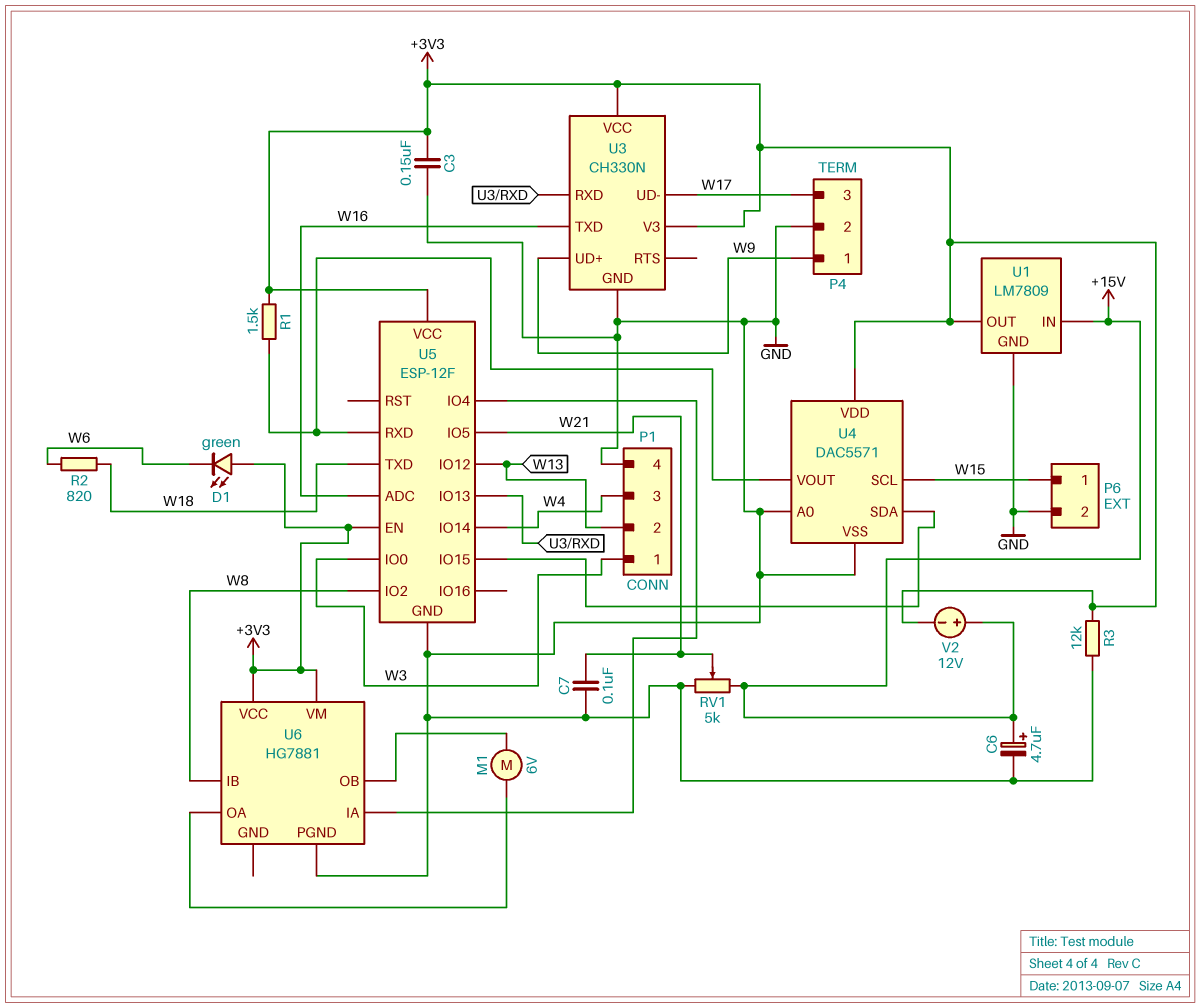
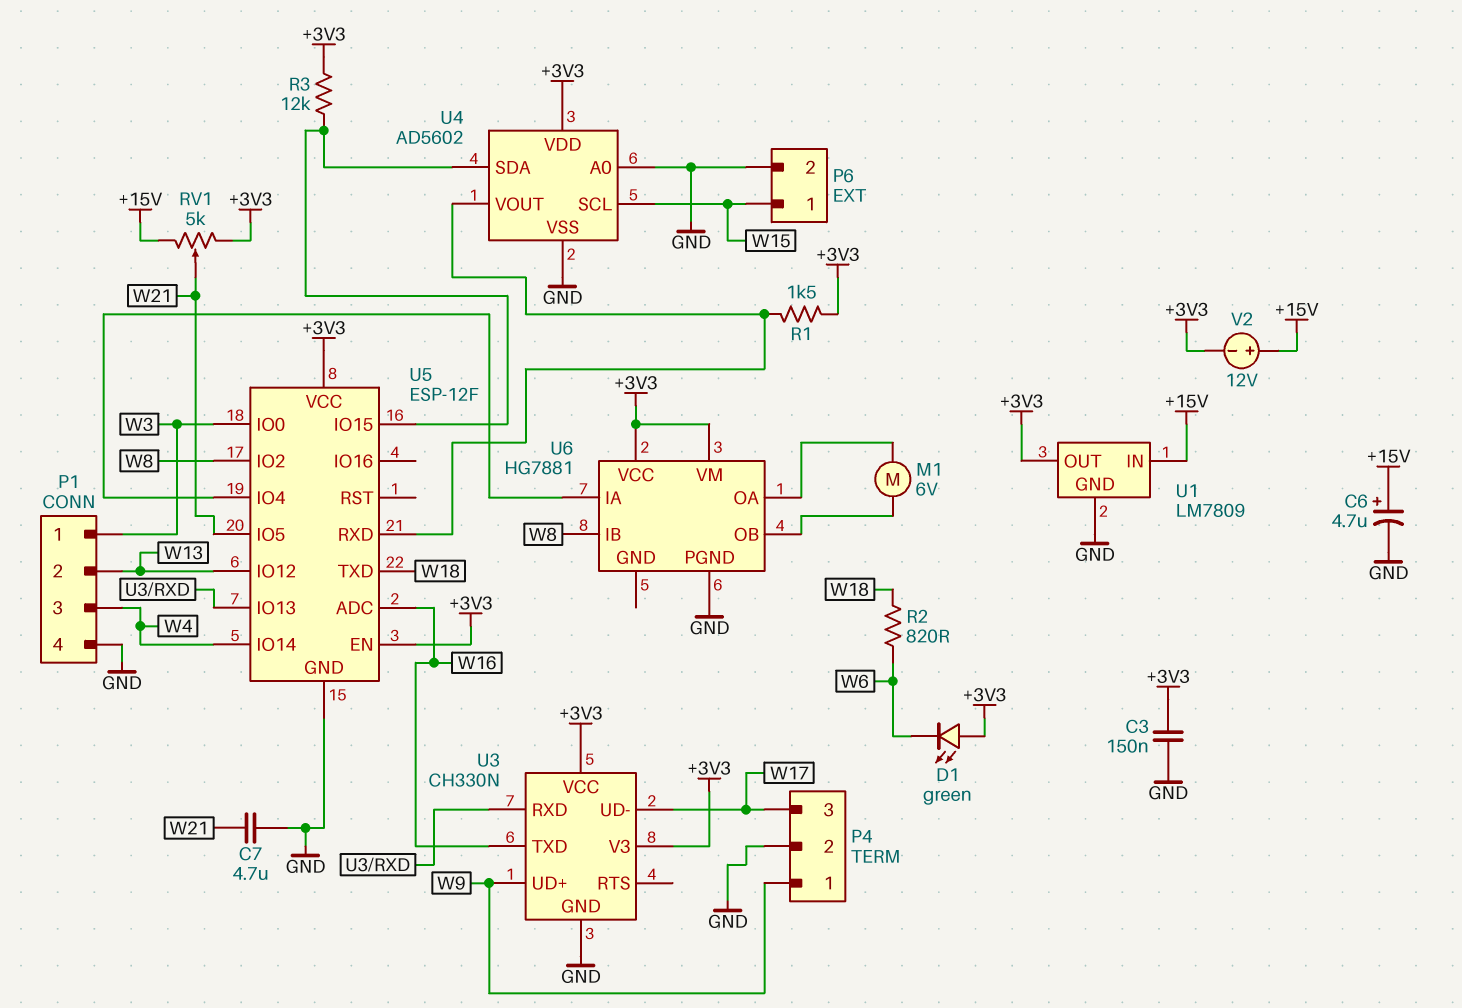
C7: 100nF (GND, W21) -> 4.7uF (GND, W21)
R3: 12k (+3V3, GND) -> 12k (+3V3, U4/SDA)
RV1: 5k (+15V, GND, wiper W21) -> 5k (+3V3, +15V, wiper W21)
U4: DAC5571 -> AD5602

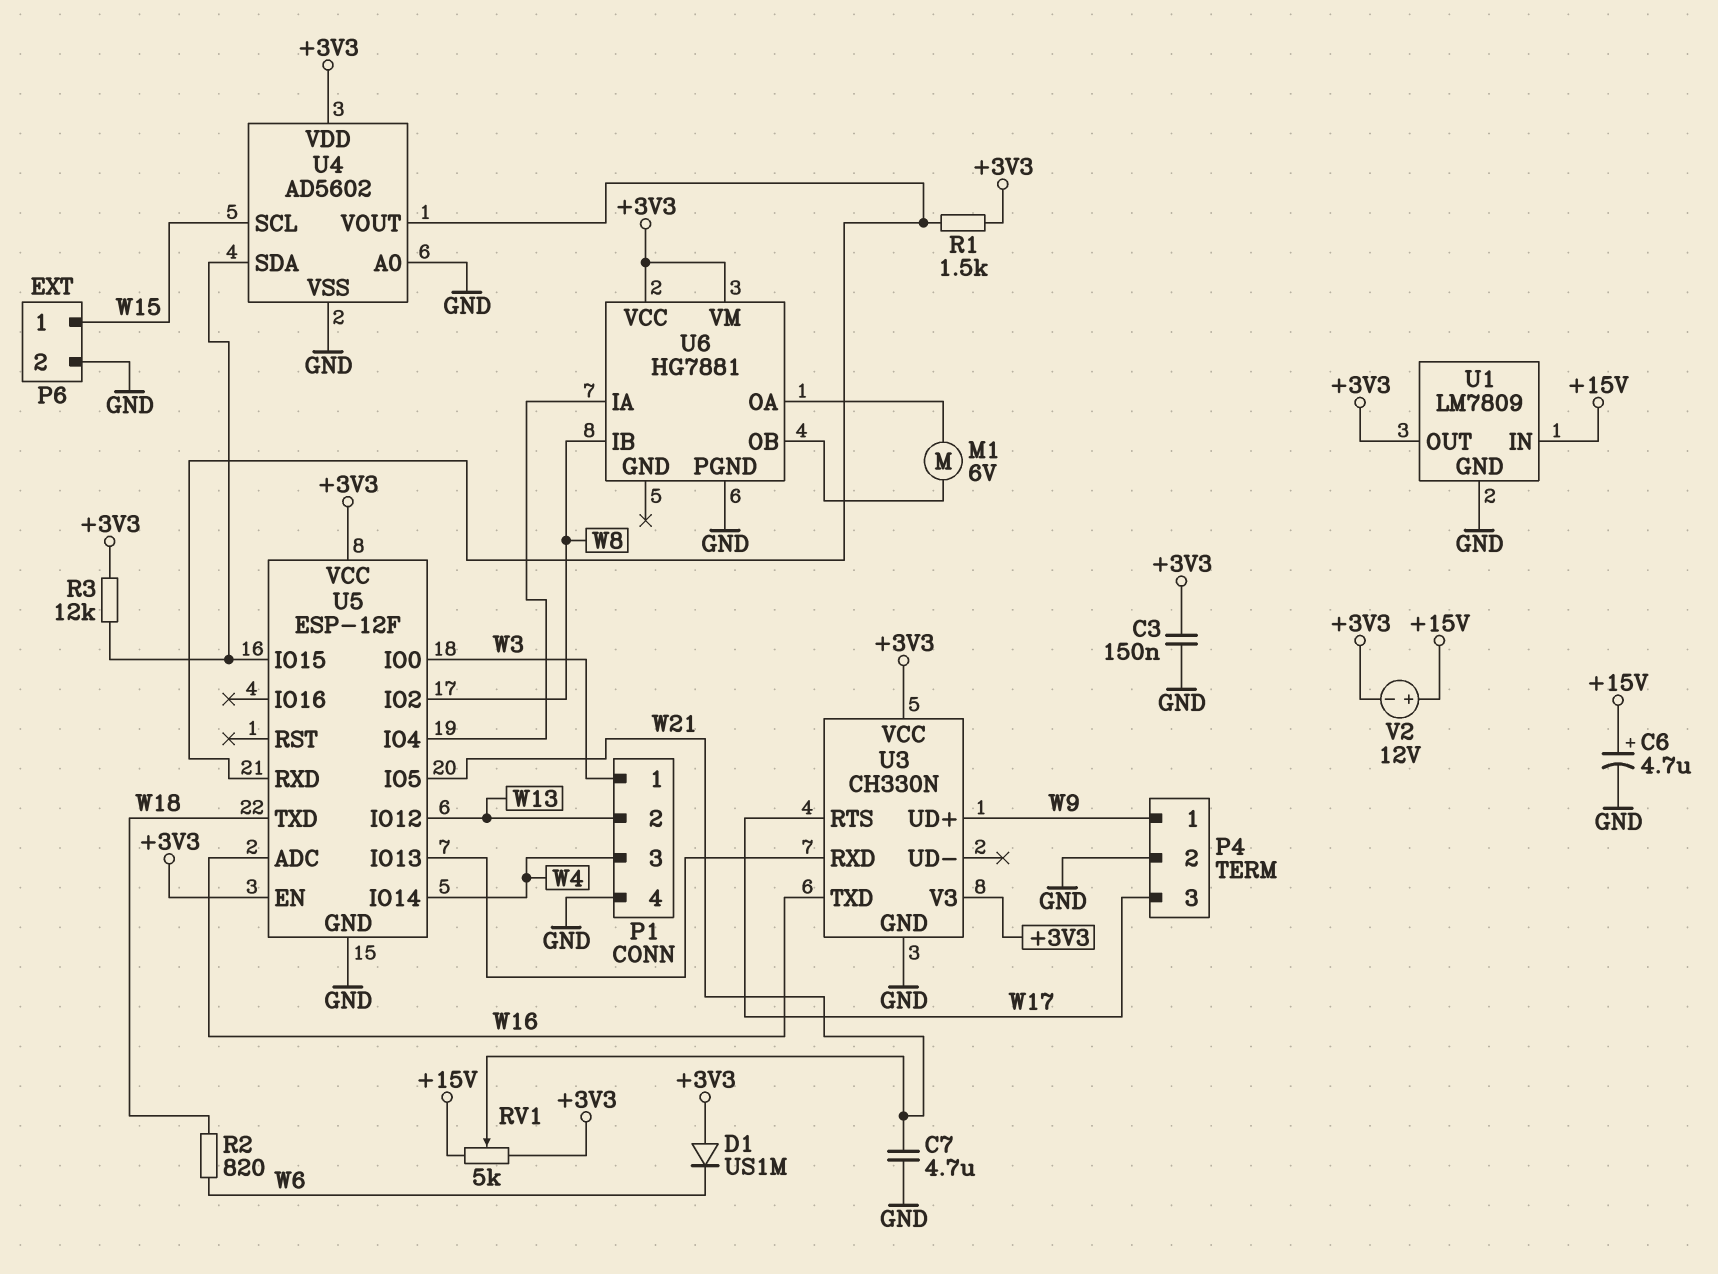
D1: LED green (A +3V3, K W6) -> diode US1M (A +3V3, K W6)
U3 pin RTS: none -> W17
U3 pin UD-: W17 -> none

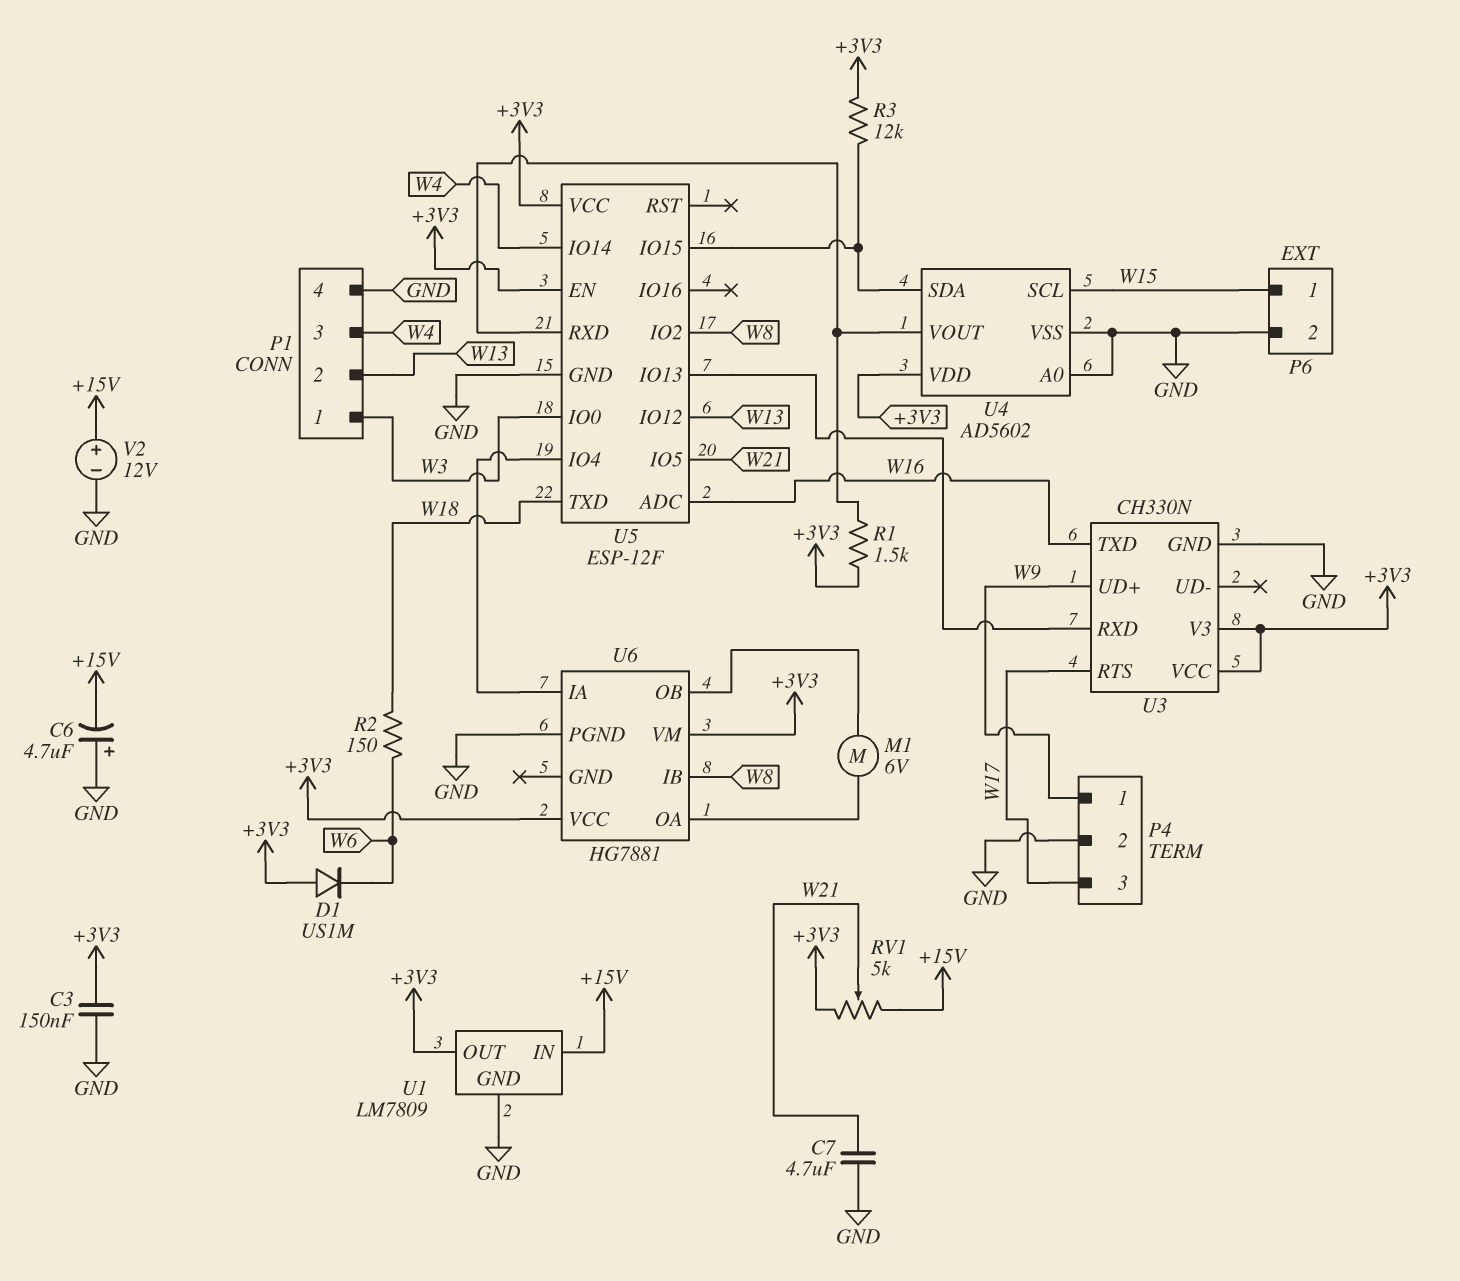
C6: 4.7uF (plus +15V, minus GND) -> 4.7uF (plus GND, minus +15V)
R2: 820 (W6, W18) -> 150 (W6, W18)
V2: 12V (plus +15V, minus +3V3) -> 12V (plus +15V, minus GND)

